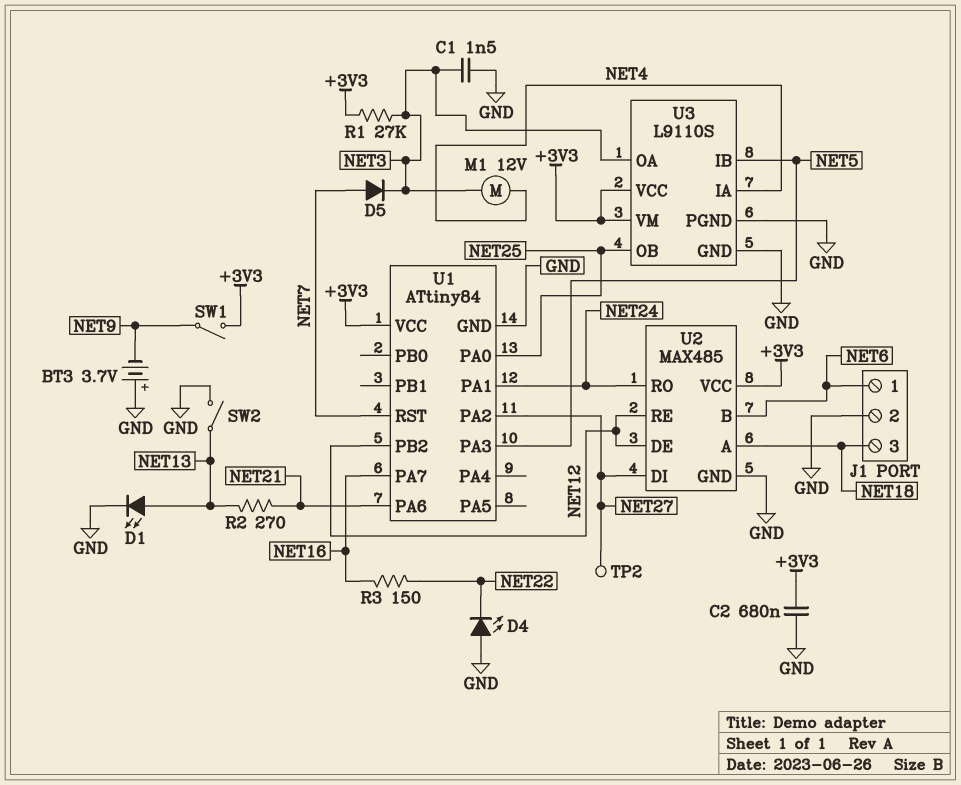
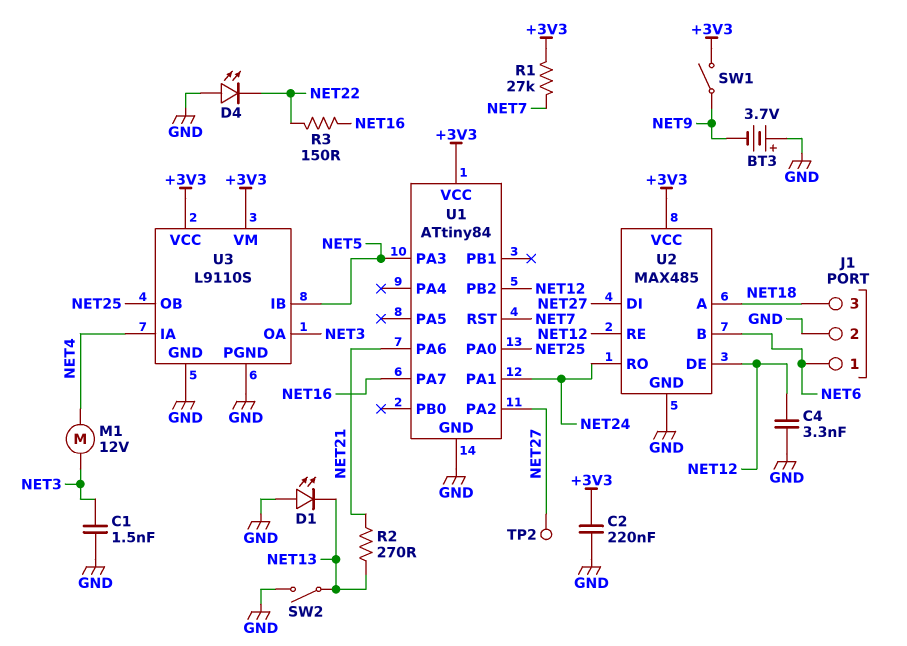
C2: 680nF (+3V3, GND) -> 220nF (+3V3, GND)
C4: none -> 3.3nF (GND, NET12)
D1: LED (A NET13, K GND) -> LED (A GND, K NET13)
D5: diode (A NET7, K NET3) -> none
R1: 27k (+3V3, NET3) -> 27k (+3V3, NET7)

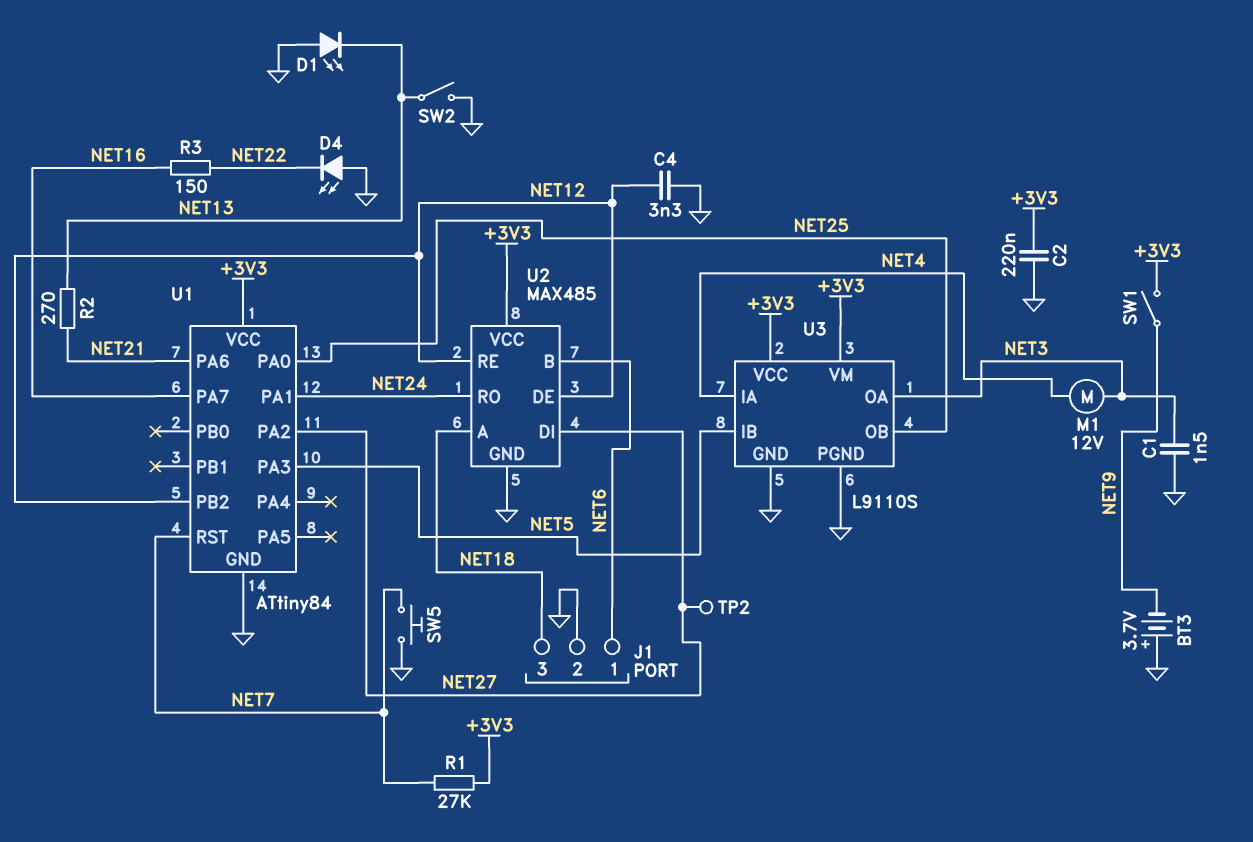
SW5: none -> button (GND, NET7)

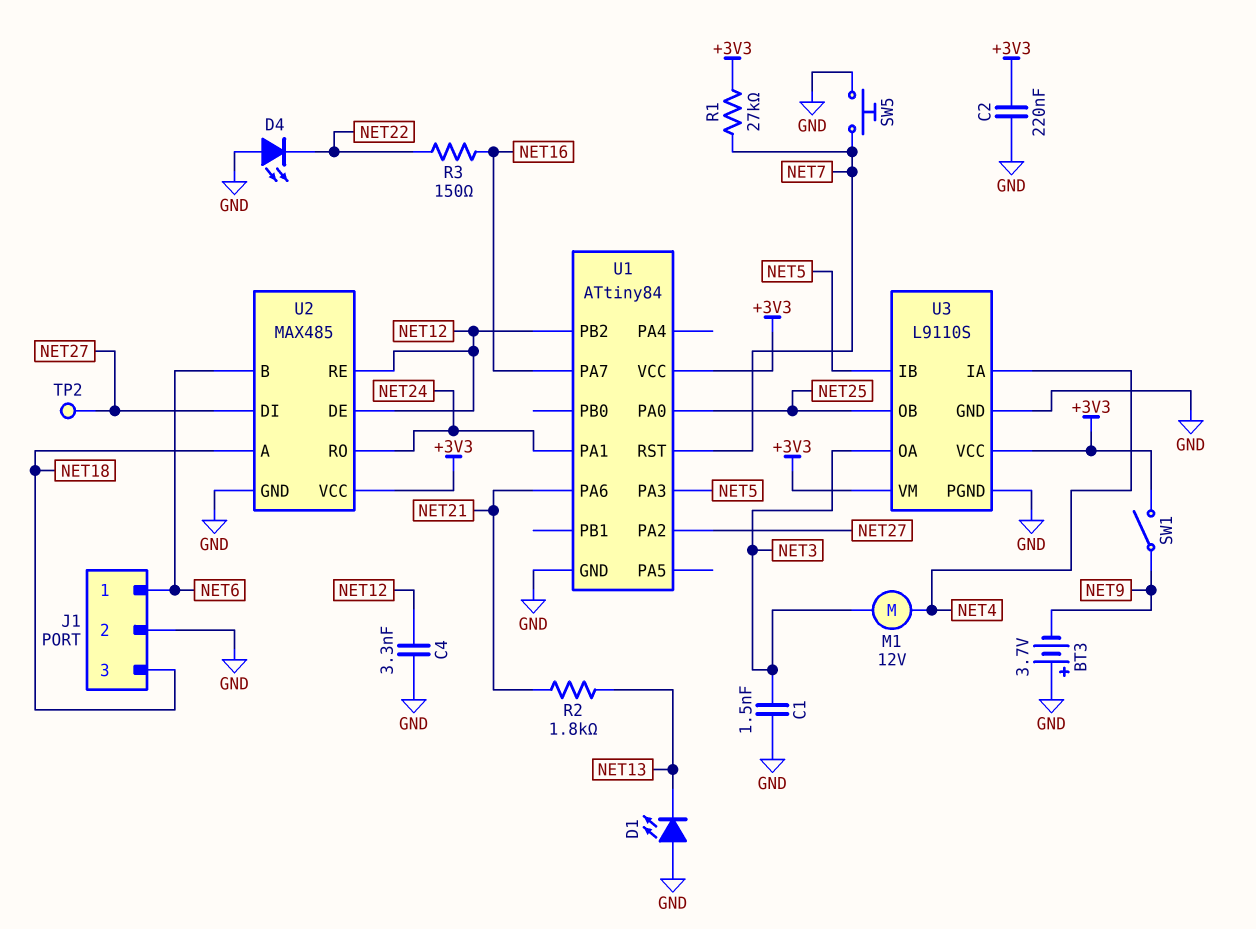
R2: 270 (NET13, NET21) -> 1.8k (NET13, NET21)
SW2: switch (GND, NET13) -> none

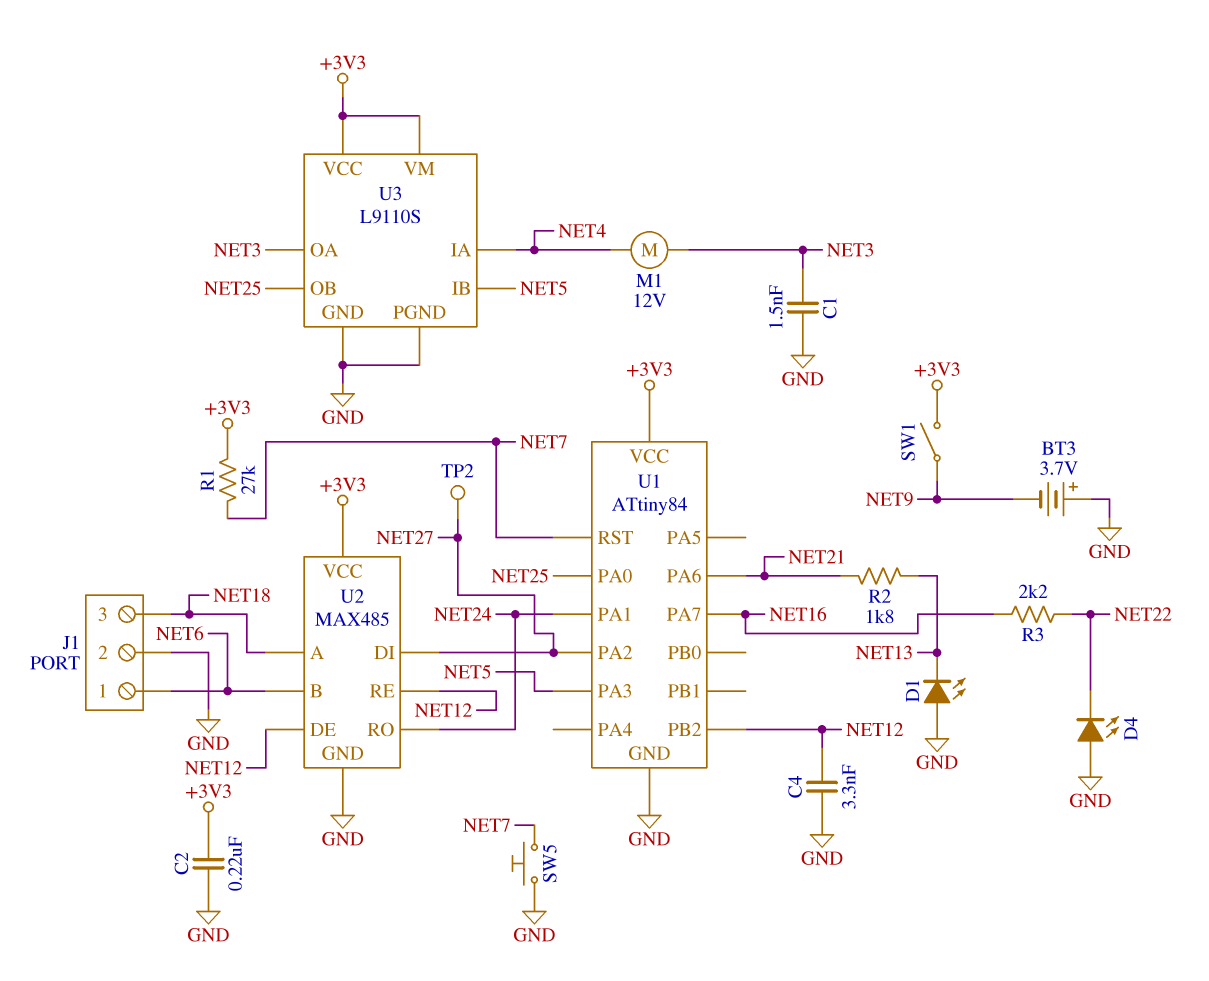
R3: 150 (NET16, NET22) -> 2.2k (NET16, NET22)

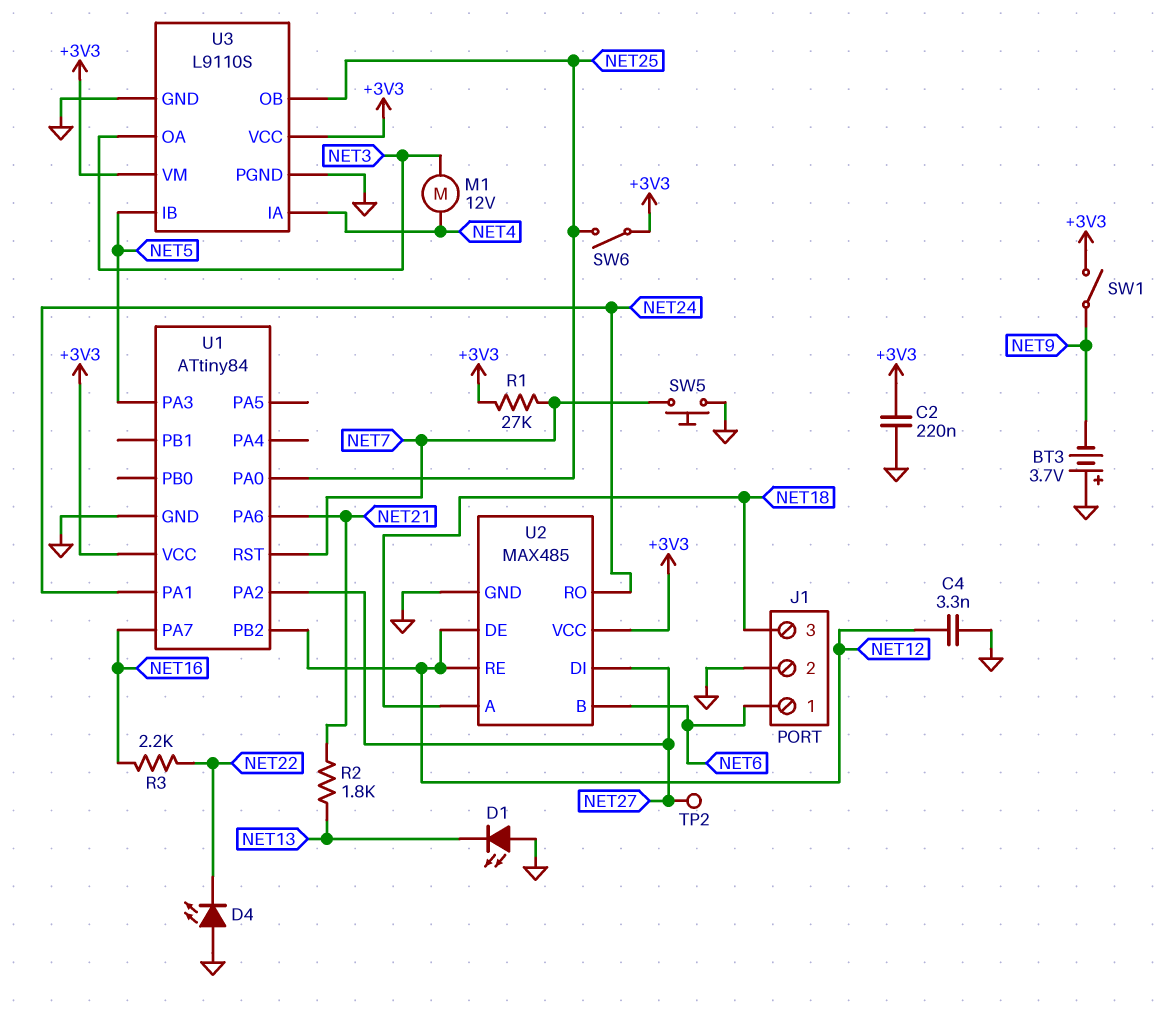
C1: 1.5nF (GND, NET3) -> none
SW6: none -> switch (+3V3, NET25)

